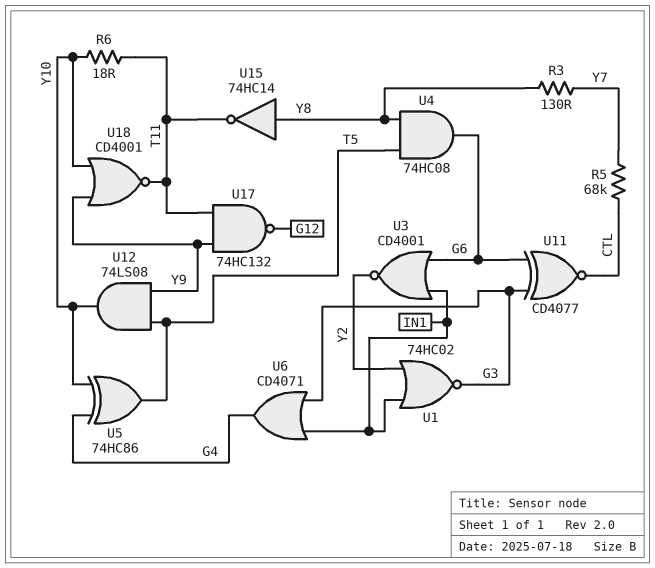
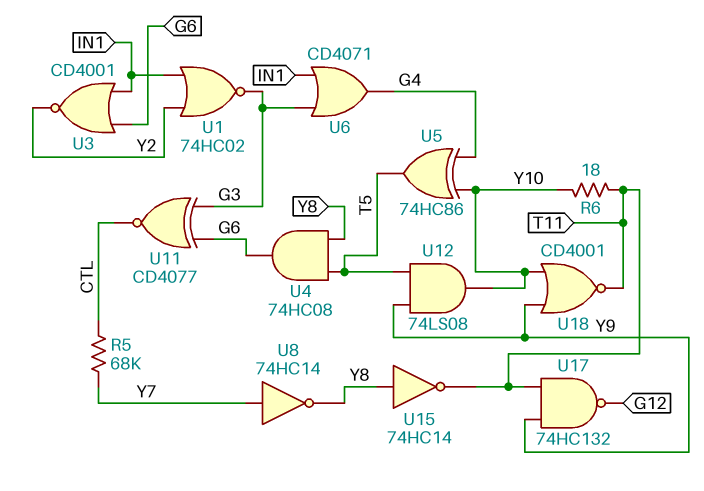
R3: 130 (Y7, Y8) -> none
U8: none -> NOT 74HC14 (in Y7, out Y8)

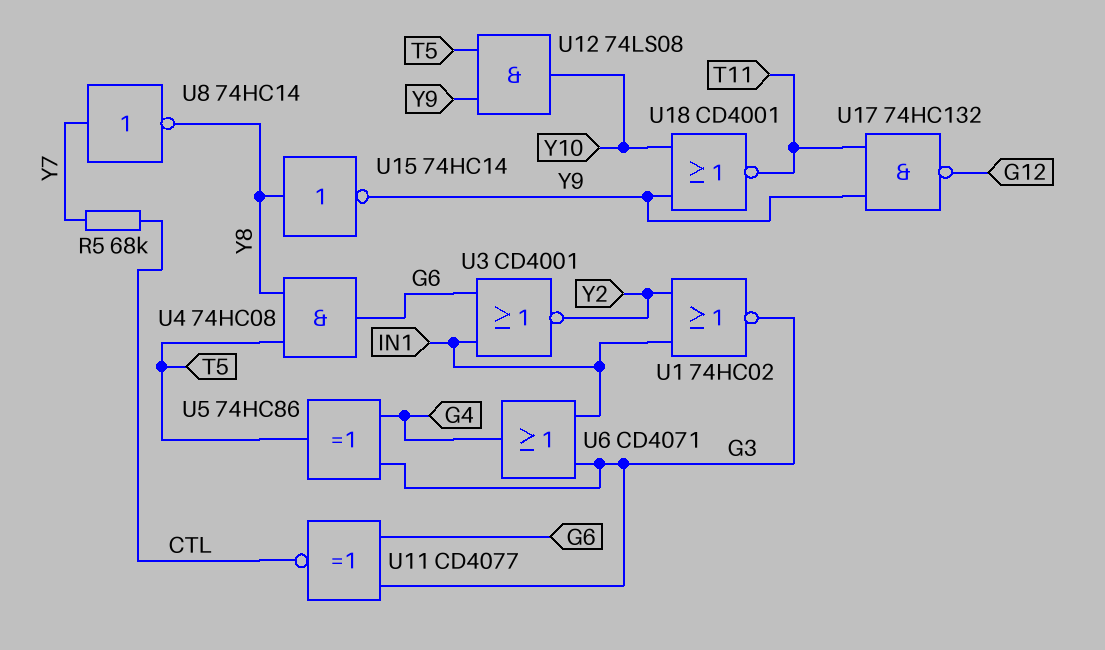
R6: 18 (T11, Y10) -> none
U5: XOR 74HC86 (in G4, in Y10, out T5) -> XOR 74HC86 (in G3, in G4, out T5)
U15: NOT 74HC14 (in Y8, out T11) -> NOT 74HC14 (in Y8, out Y9)

